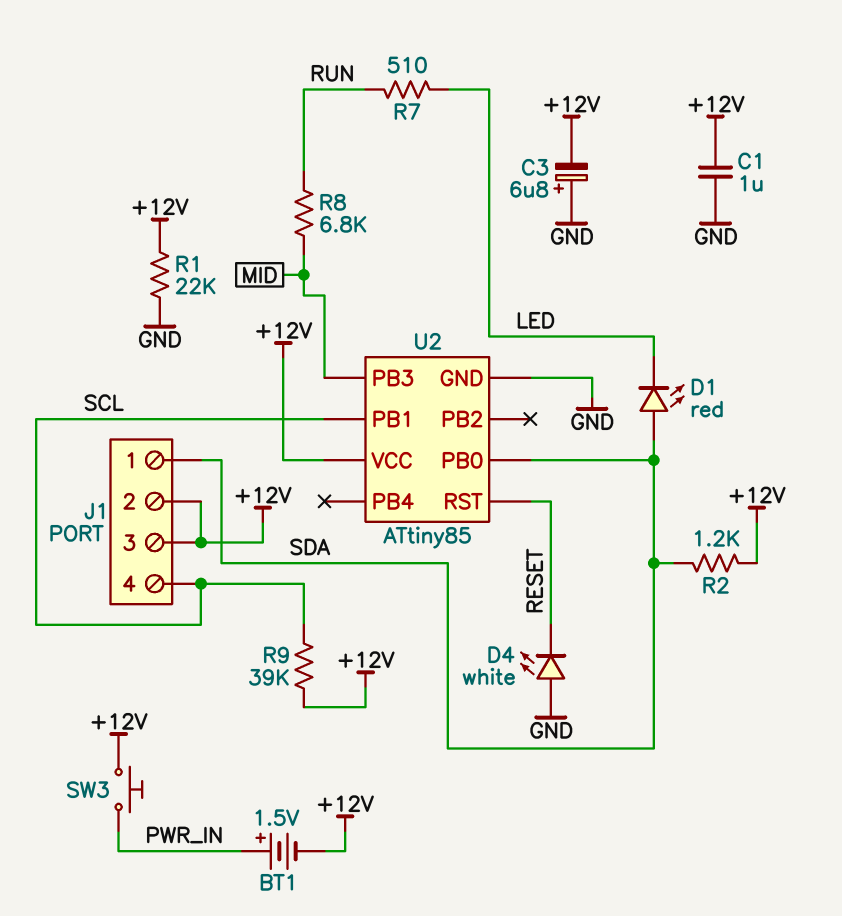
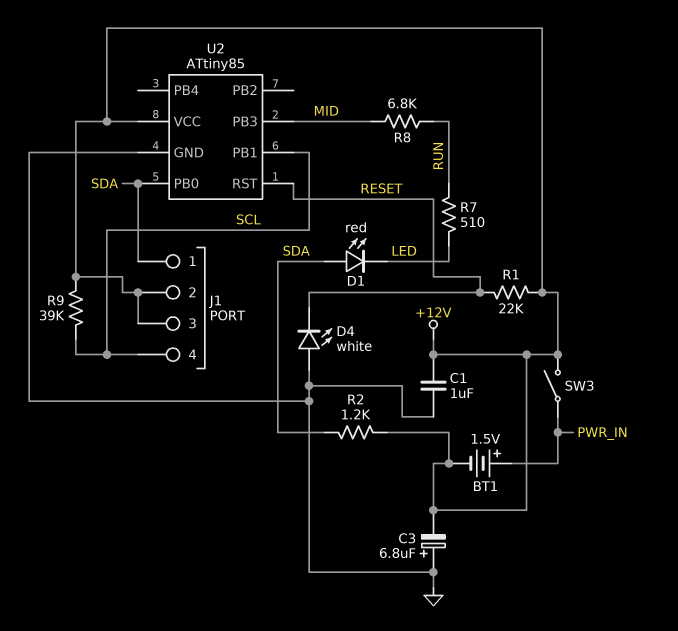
R1: 22k (+12V, GND) -> 22k (+12V, RESET)
SW3: button (+12V, PWR_IN) -> switch (+12V, PWR_IN)

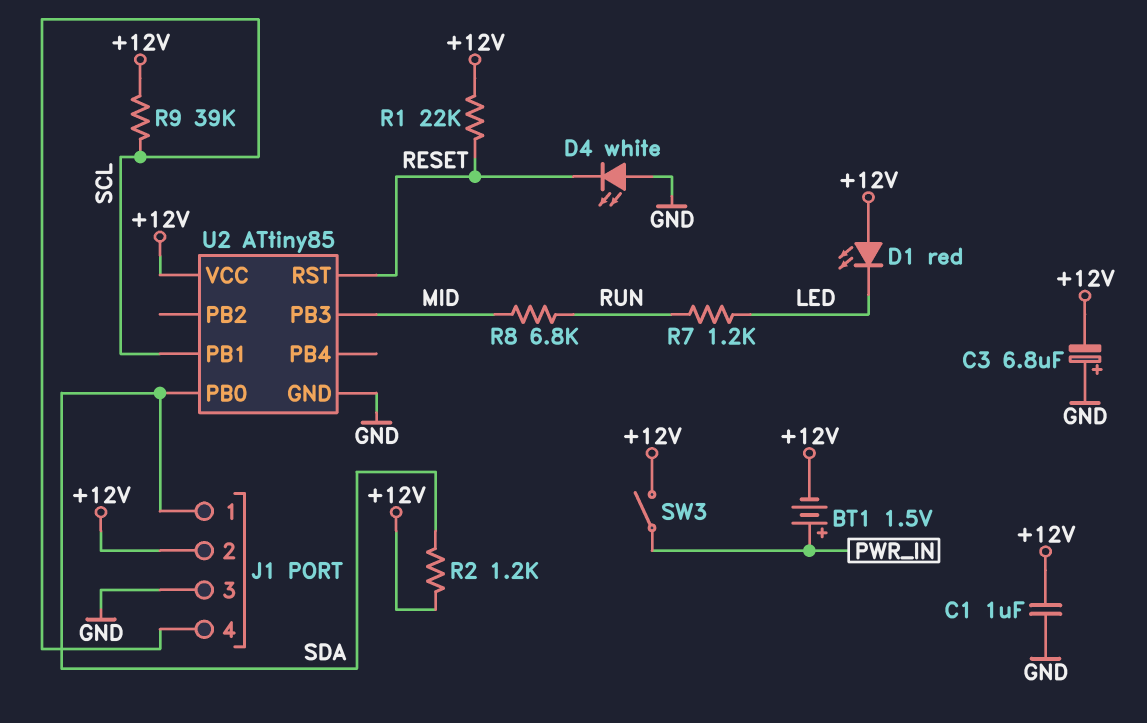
D1: LED red (A SDA, K LED) -> LED red (A +12V, K LED)
J1 pin 3: +12V -> GND
R7: 510 (LED, RUN) -> 1.2k (LED, RUN)

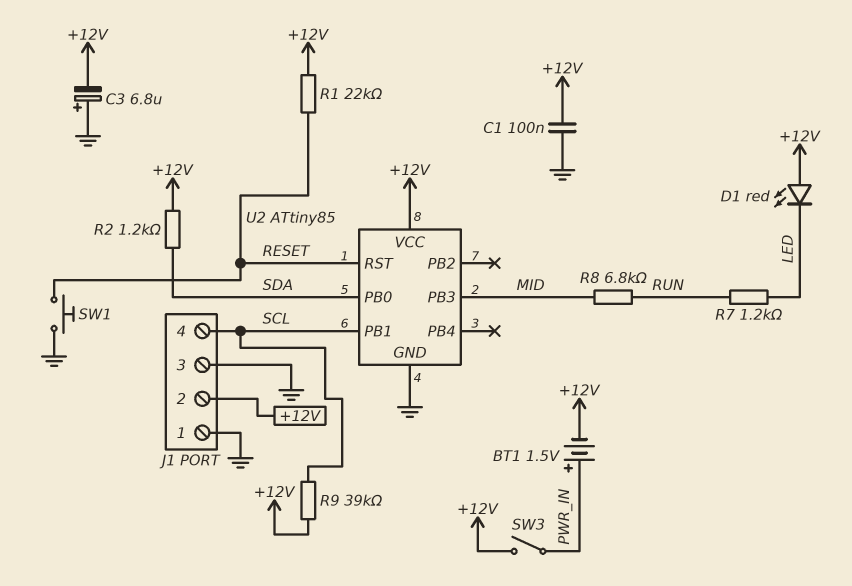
C1: 1uF (+12V, GND) -> 100nF (+12V, GND)
D4: LED white (A GND, K RESET) -> none
J1 pin 1: SDA -> GND
SW1: none -> button (GND, RESET)

